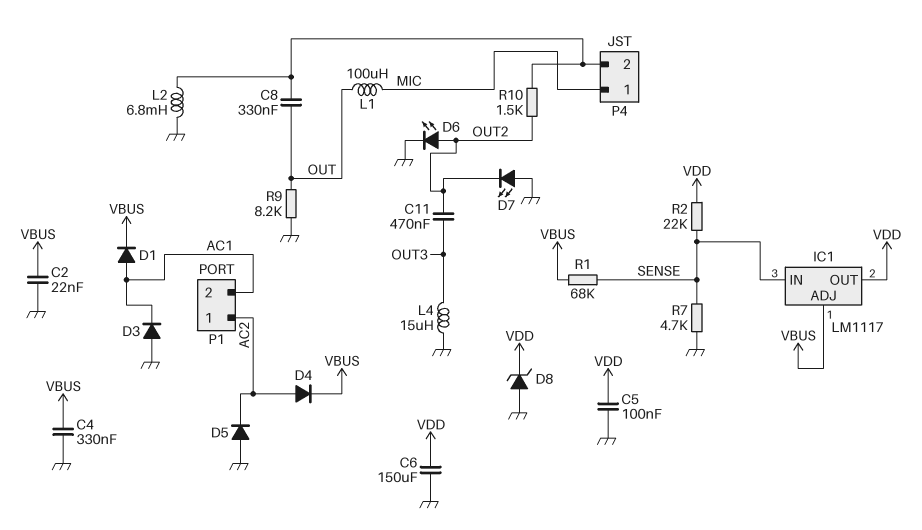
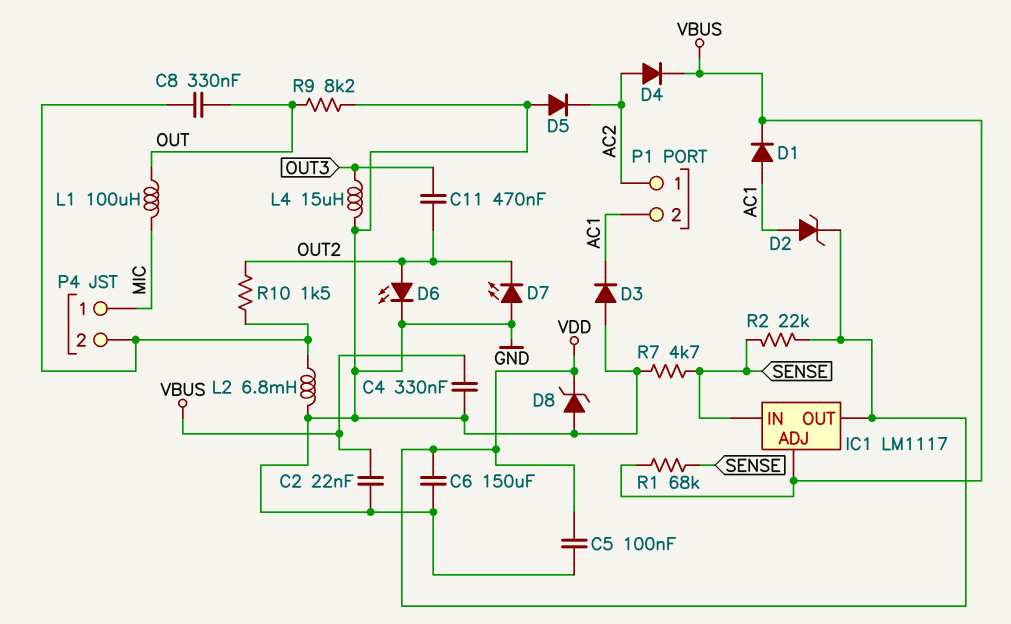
D2: none -> zener (A AC1, K VDD)

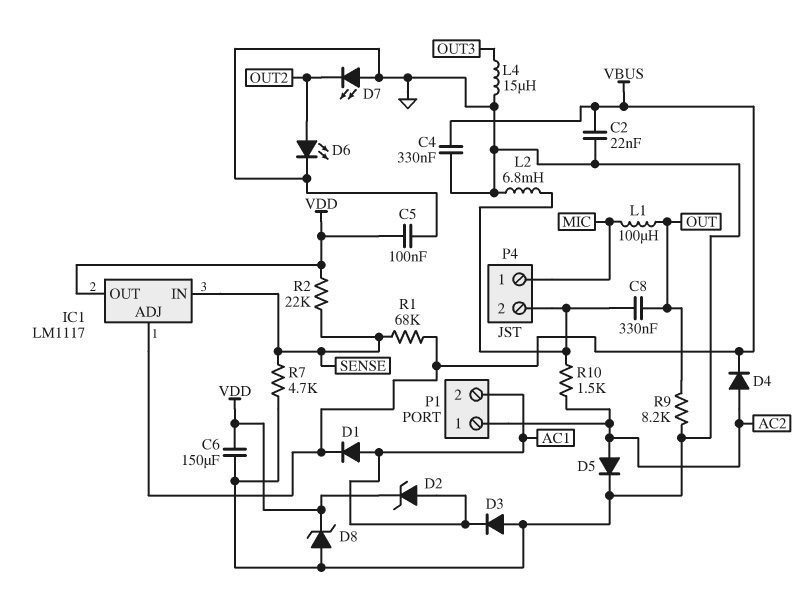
C11: 470nF (OUT2, OUT3) -> none
D5: diode (A GND, K AC2) -> diode (A AC2, K GND)
R10: 1.5k (OUT2, P4/2) -> 1.5k (AC2, P4/2)

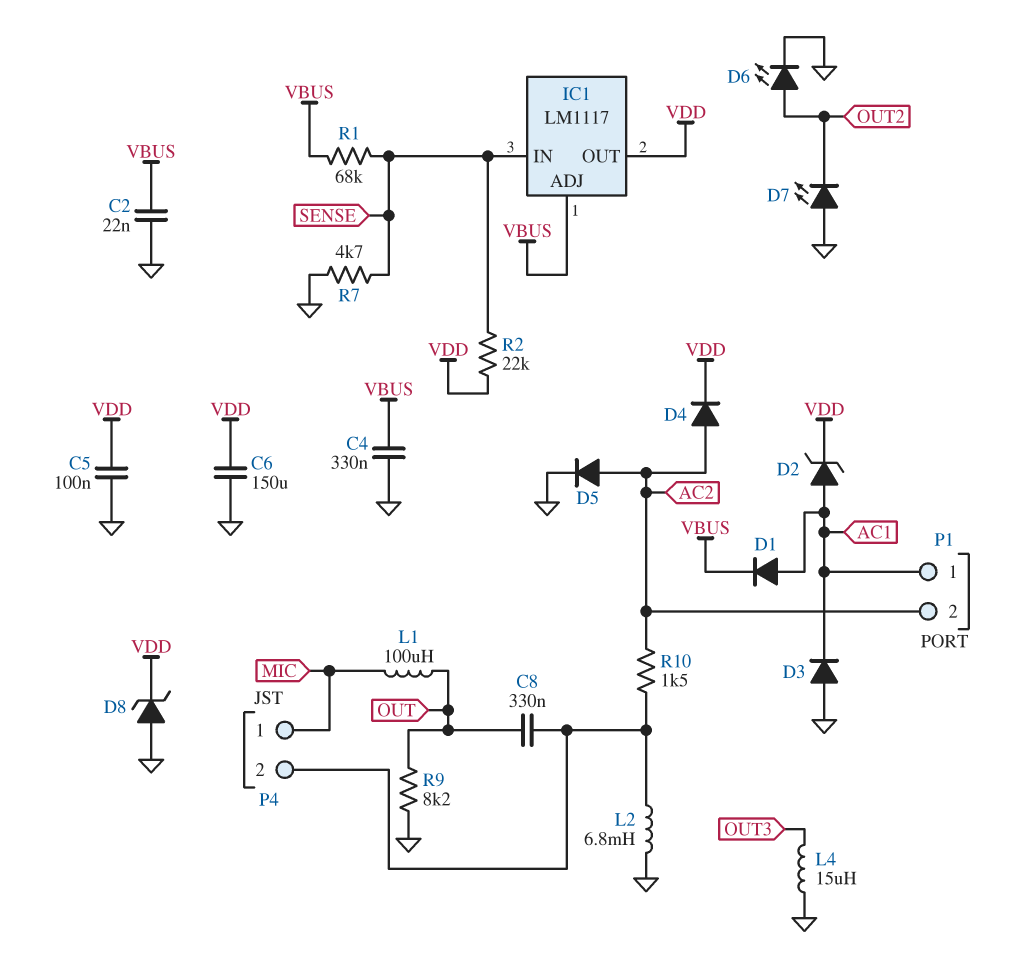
D4: diode (A AC2, K VBUS) -> diode (A AC2, K VDD)
P1 pin 1: AC2 -> AC1
P1 pin 2: AC1 -> AC2

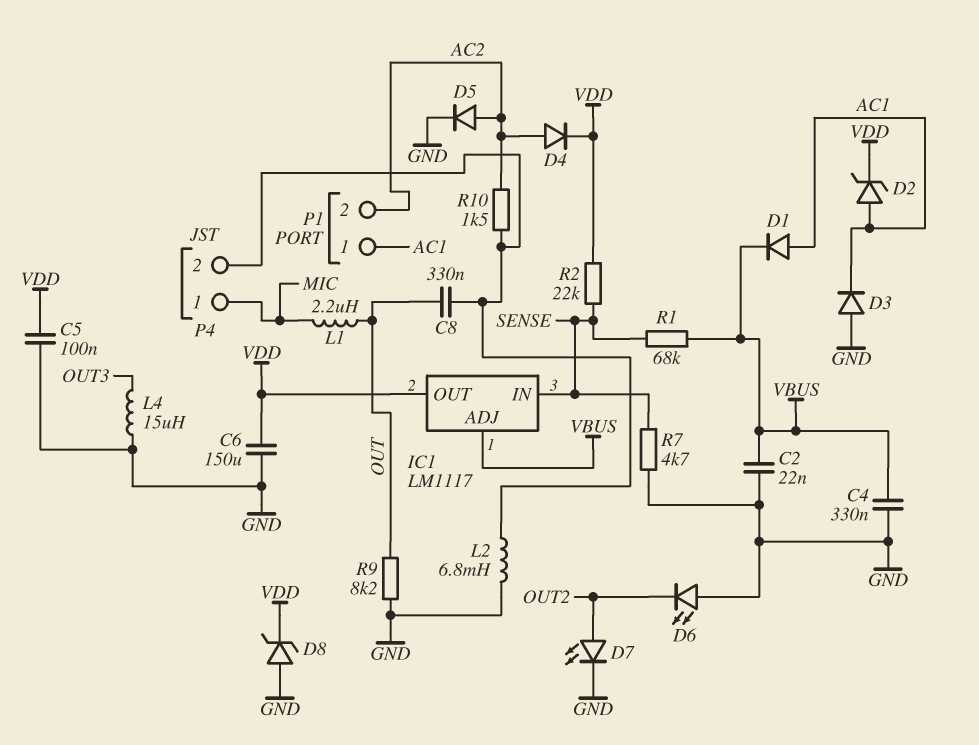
D6: LED (A OUT2, K GND) -> LED (A GND, K OUT2)
D7: LED (A GND, K OUT2) -> LED (A OUT2, K GND)
L1: 100uH (MIC, OUT) -> 2.2uH (MIC, OUT)

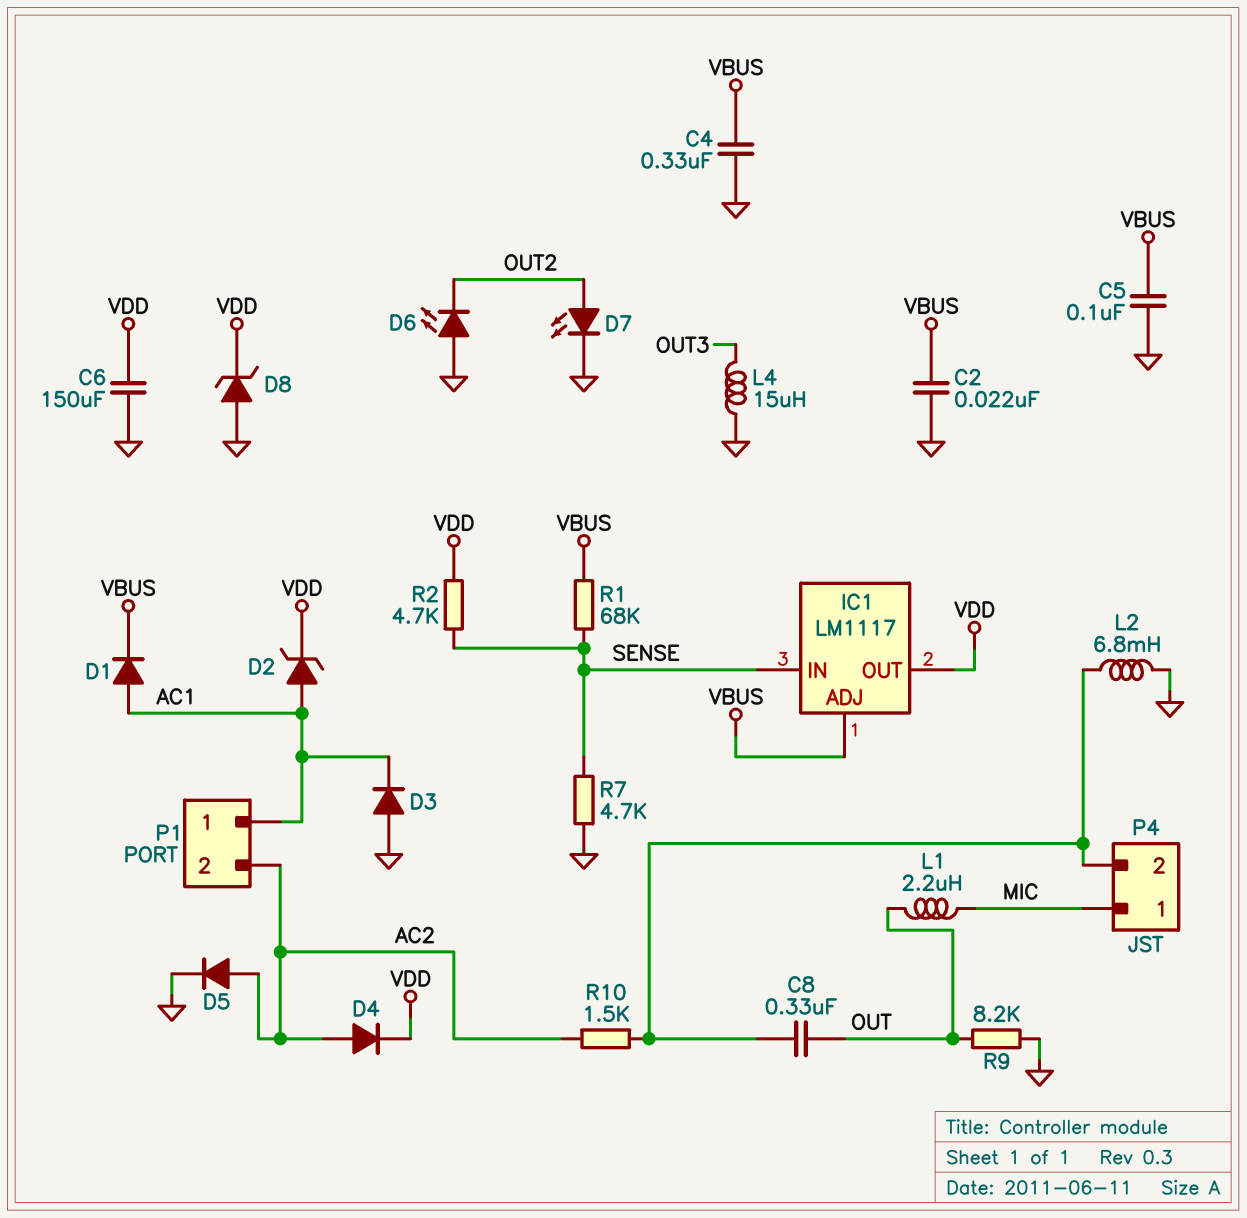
C5: 100nF (GND, VDD) -> 100nF (GND, VBUS)
R2: 22k (SENSE, VDD) -> 4.7k (SENSE, VDD)

